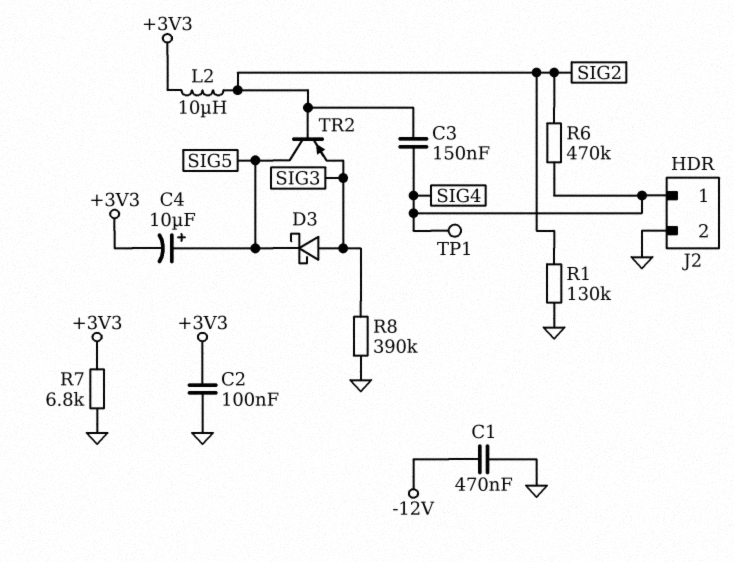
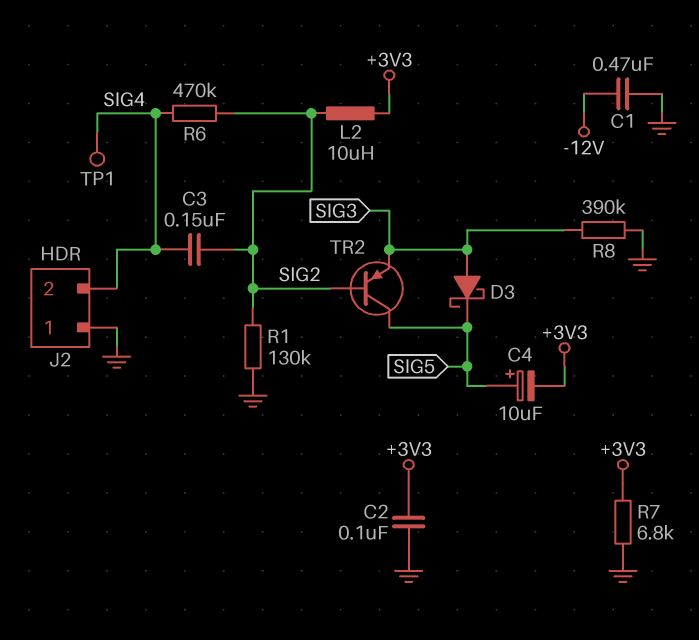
J2 pin 1: SIG4 -> GND
J2 pin 2: GND -> SIG4

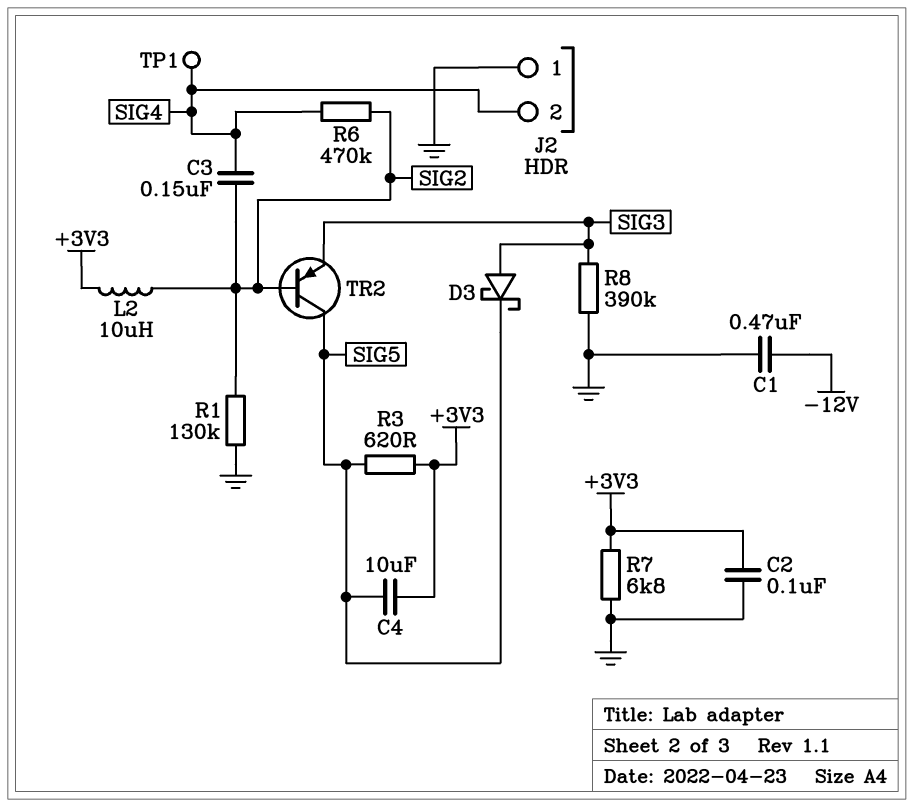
C4: 10uF (plus SIG5, minus +3V3) -> 10uF (+3V3, SIG5)
R3: none -> 620 (+3V3, SIG5)

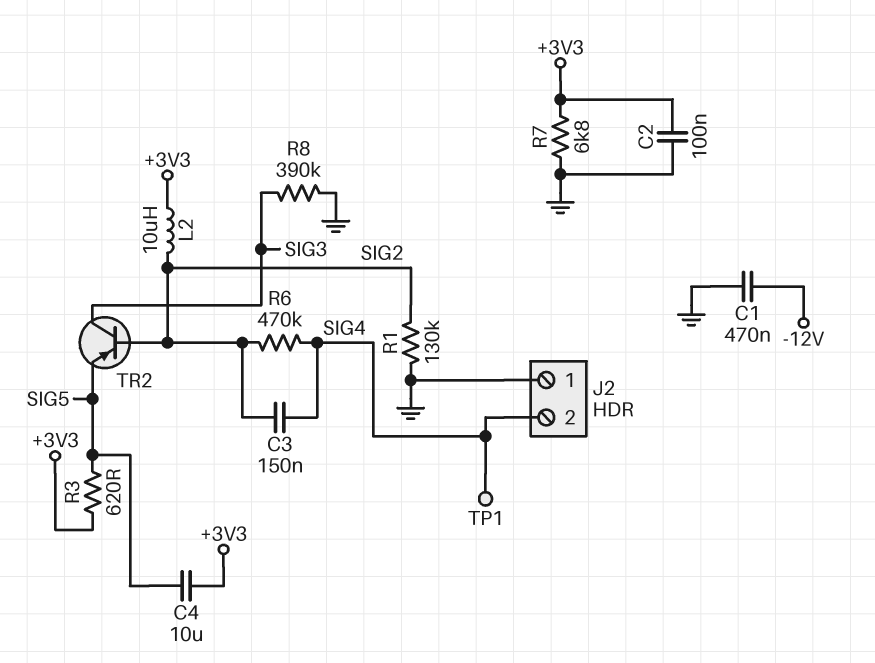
D3: schottky (A SIG3, K SIG5) -> none
TR2: PNP (B SIG2, C SIG5, E SIG3) -> PNP (B SIG2, C SIG3, E SIG5)

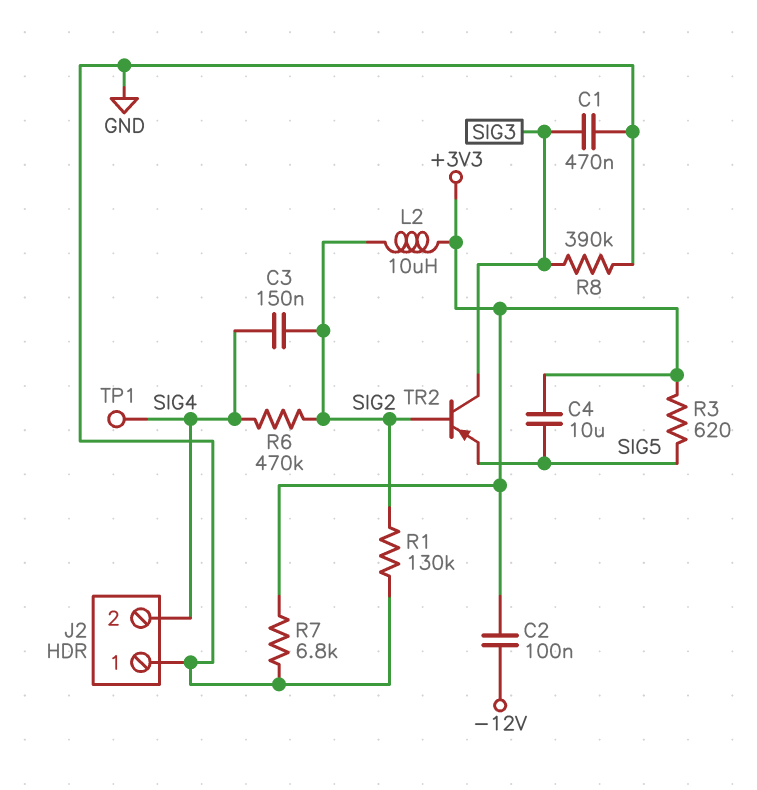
C1: 470nF (-12V, GND) -> 470nF (GND, SIG3)
C2: 100nF (+3V3, GND) -> 100nF (+3V3, -12V)

